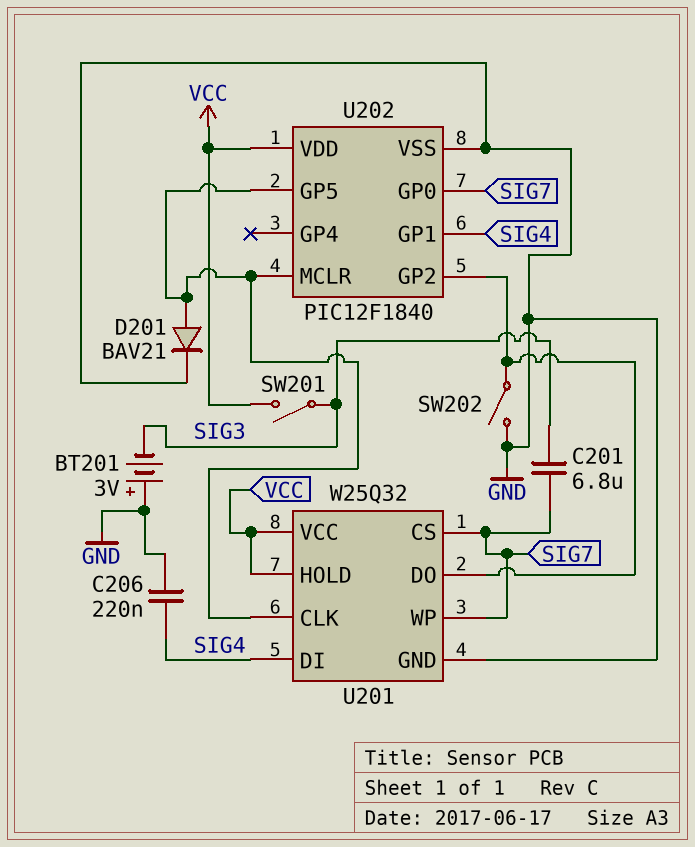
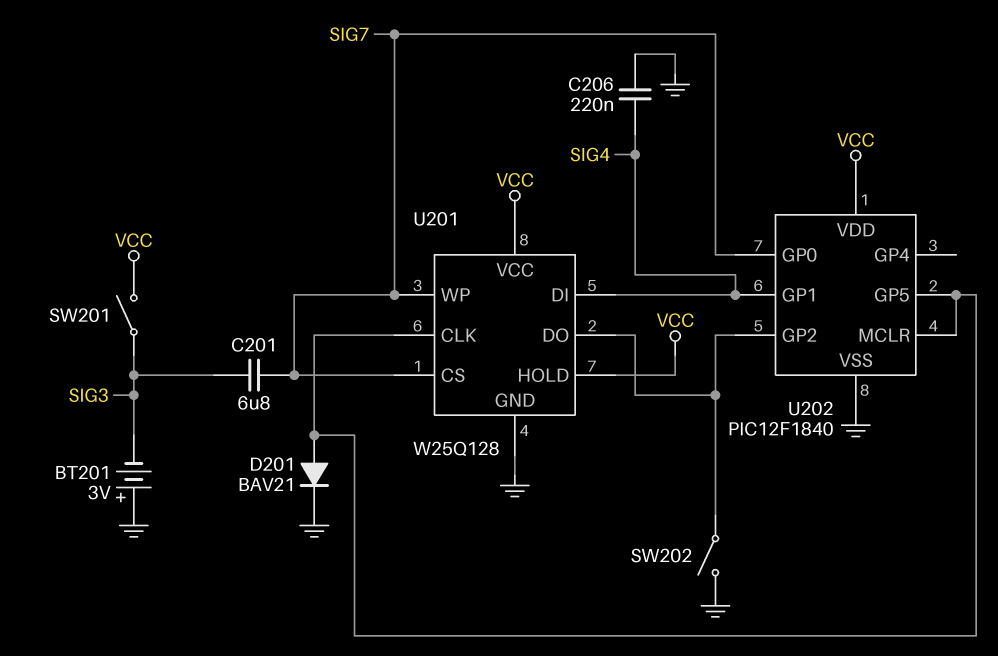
U201: W25Q32 -> W25Q128

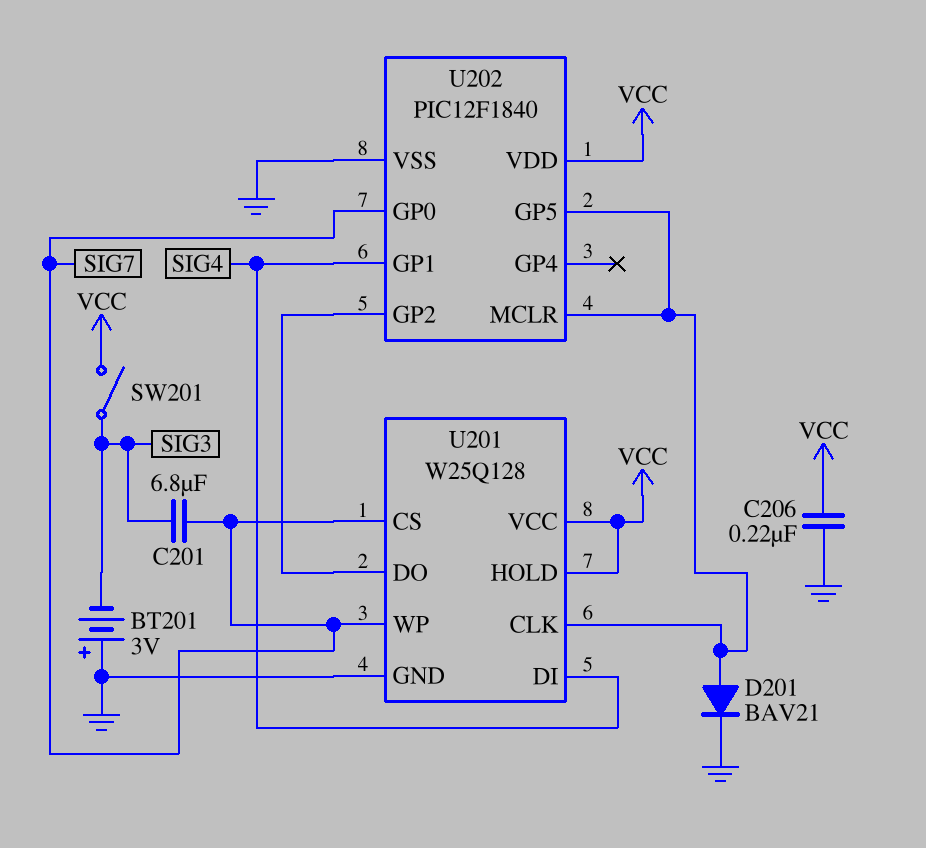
C206: 220nF (GND, SIG4) -> 220nF (GND, VCC)
SW202: switch (GND, U201/DO) -> none

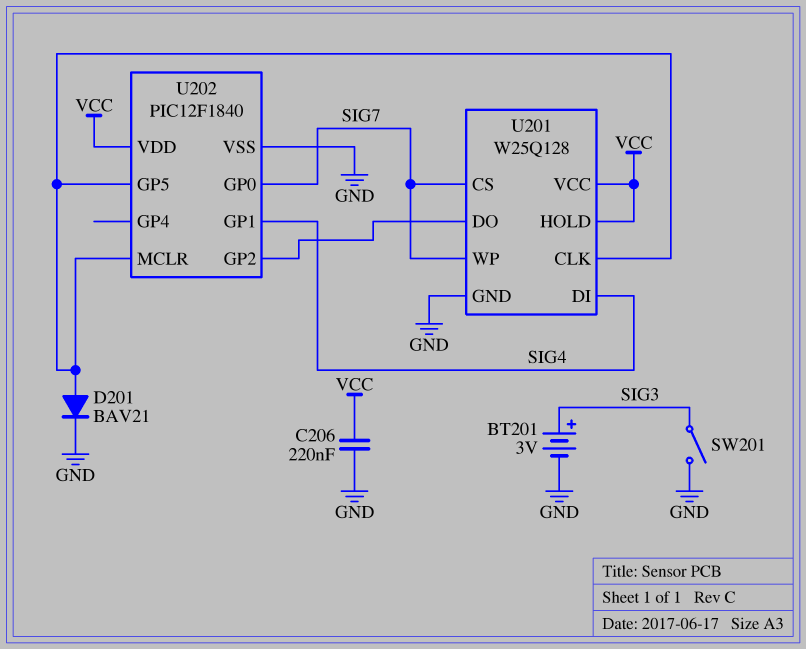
BT201: 3V (plus GND, minus SIG3) -> 3V (plus SIG3, minus GND)
C201: 6.8uF (SIG3, SIG7) -> none
SW201: switch (SIG3, VCC) -> switch (GND, SIG3)

